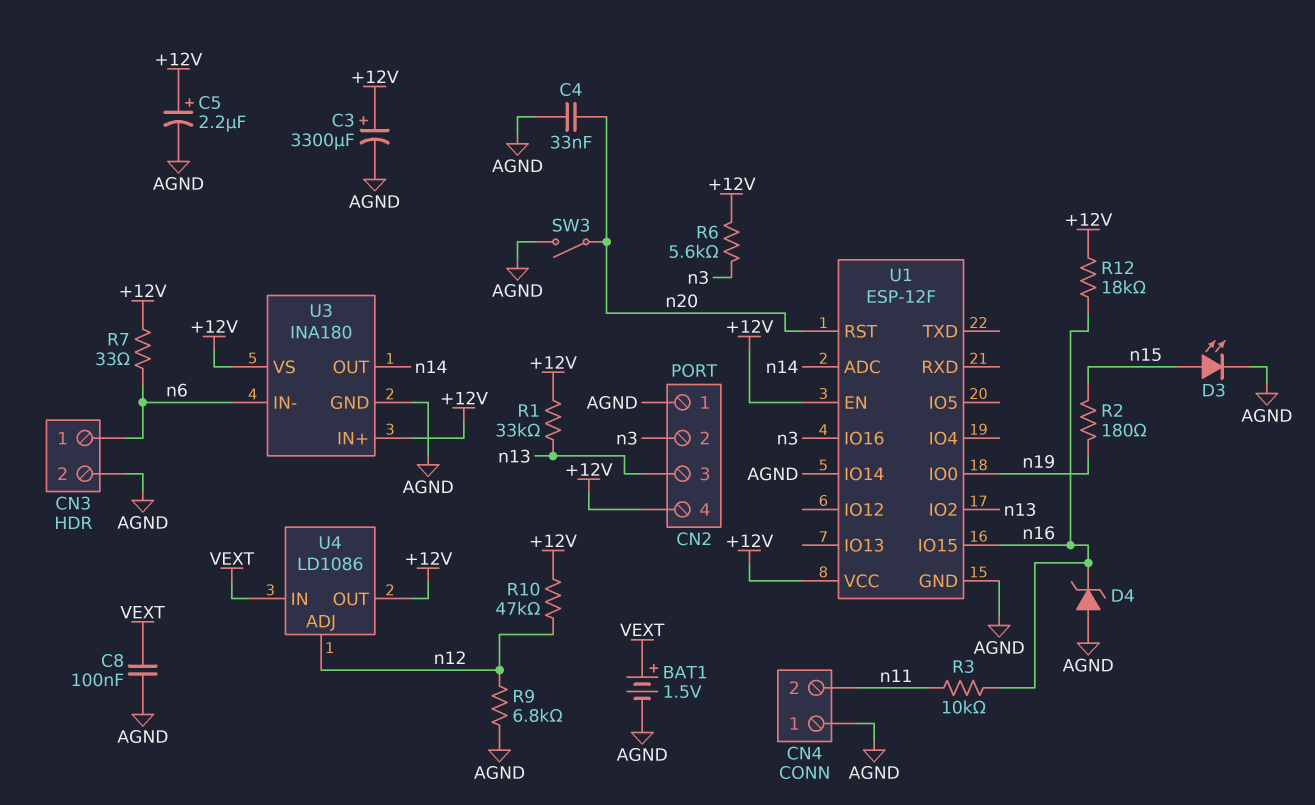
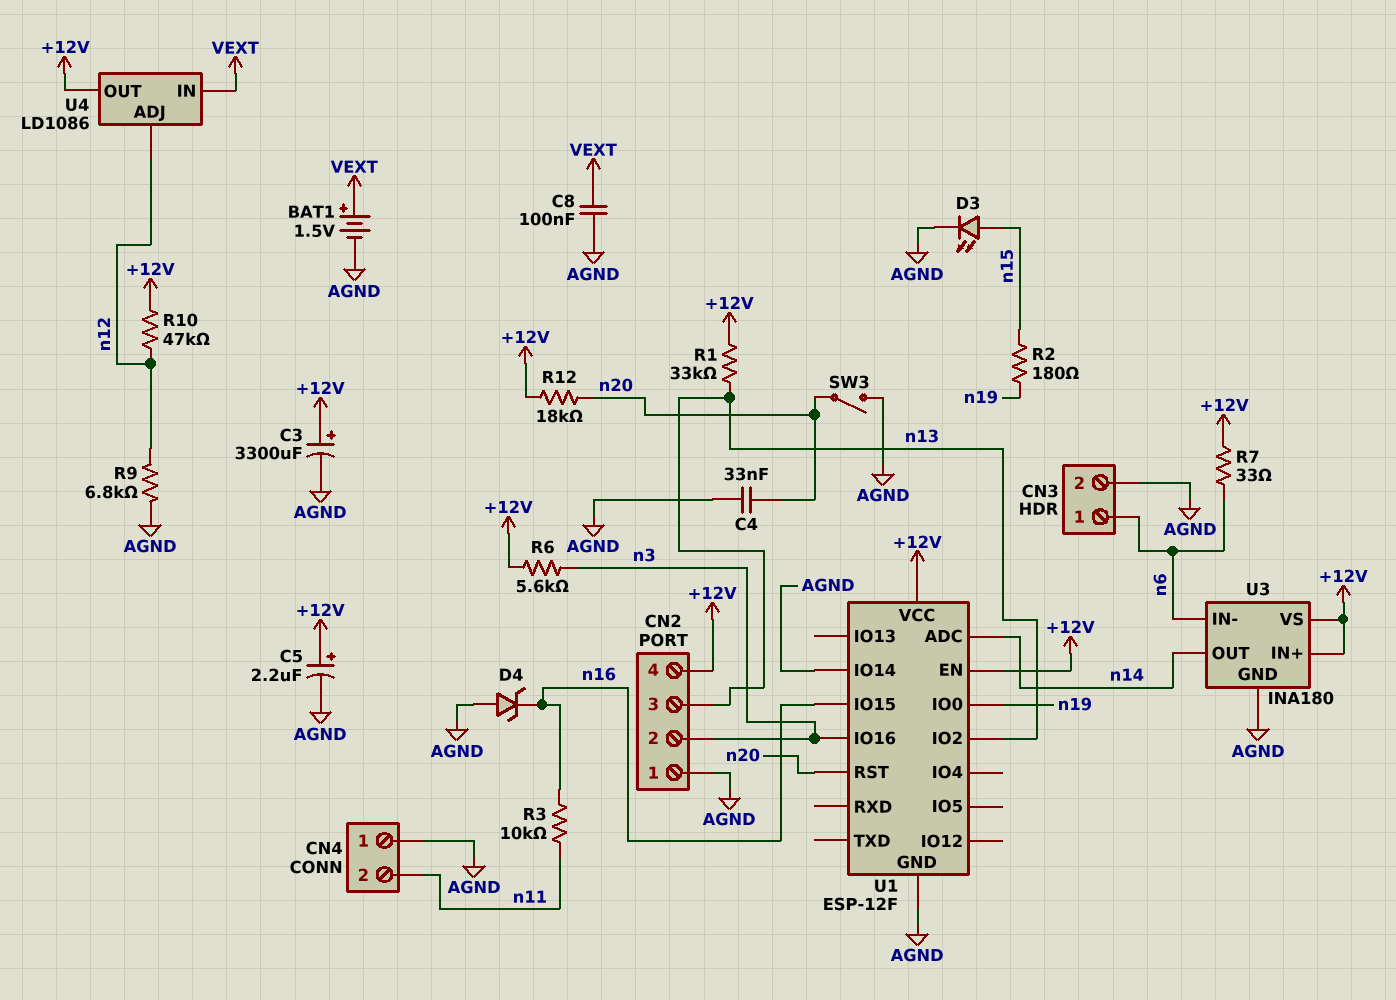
R12: 18k (+12V, n16) -> 18k (+12V, n20)

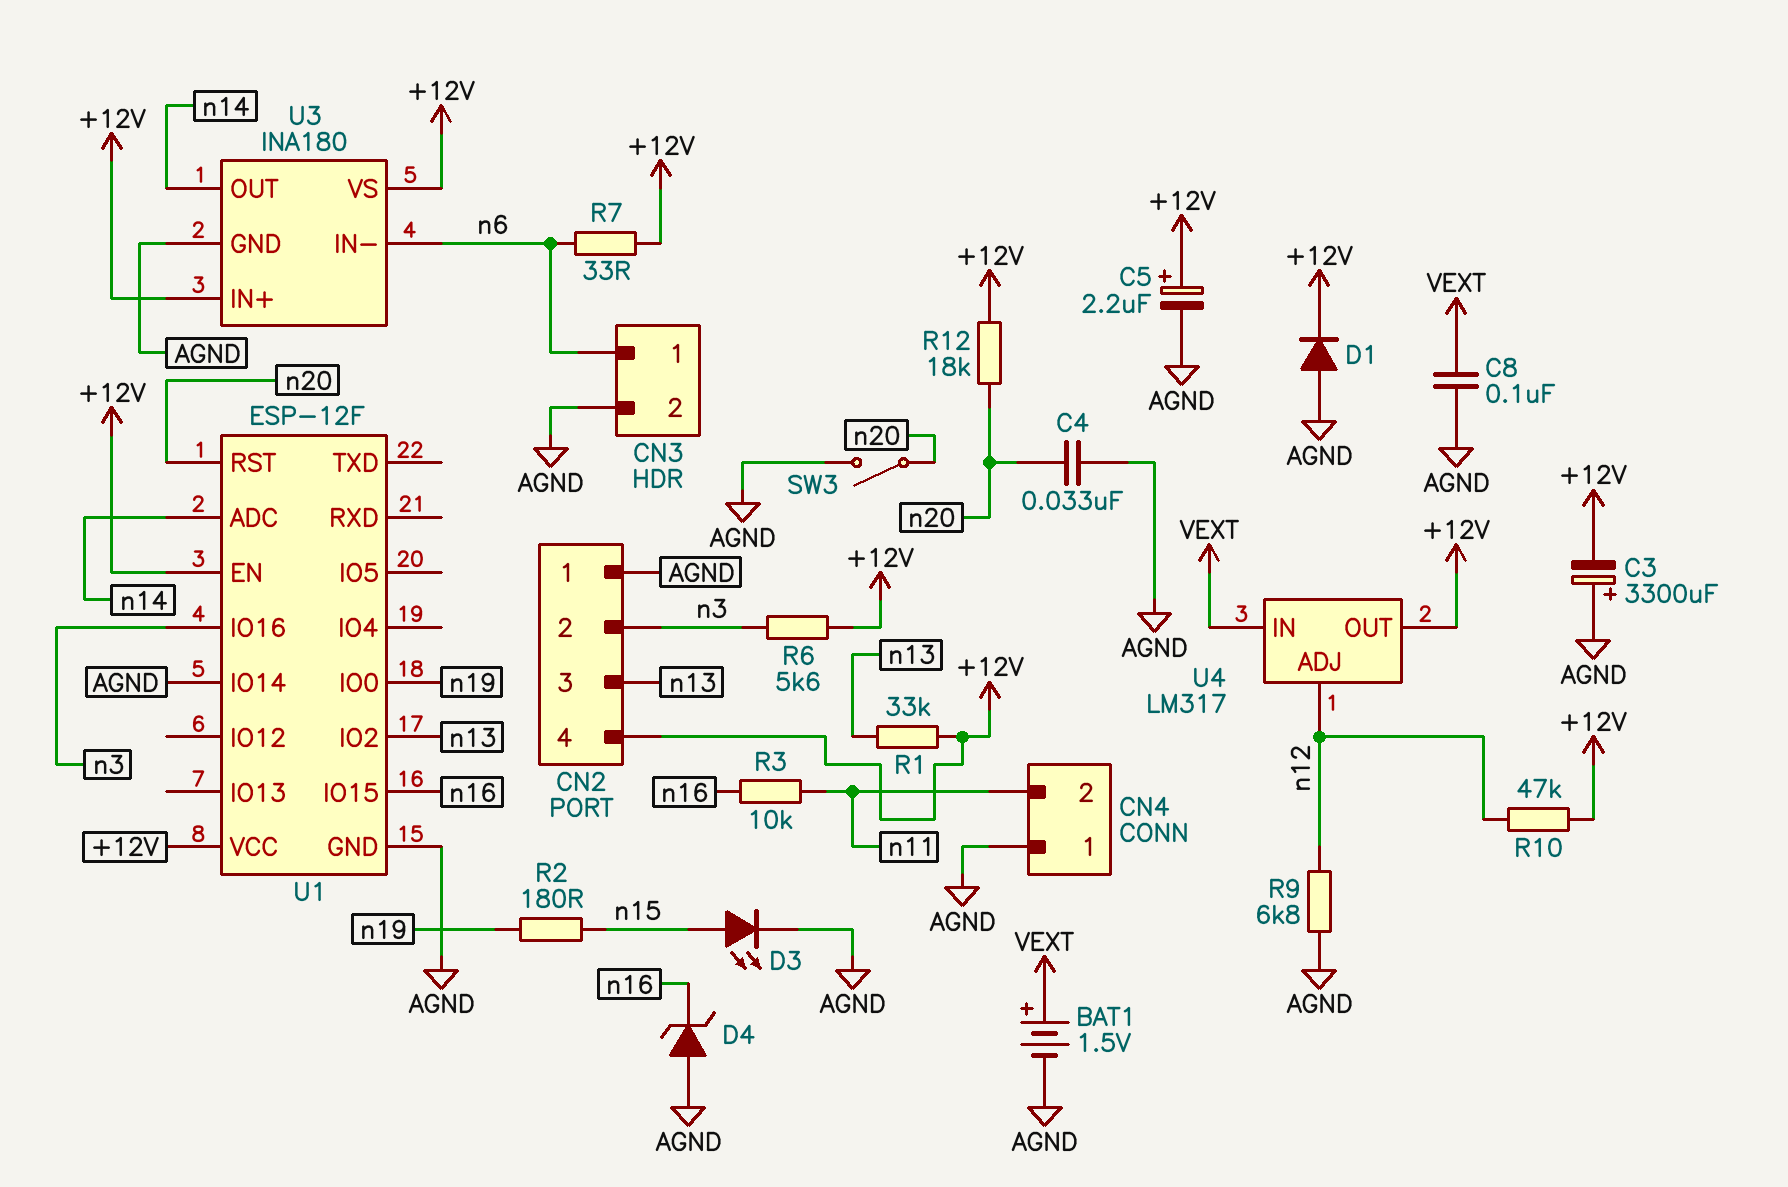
C3: 3300uF (plus +12V, minus AGND) -> 3300uF (plus AGND, minus +12V)
D1: none -> diode (A AGND, K +12V)
U4: LD1086 -> LM317

